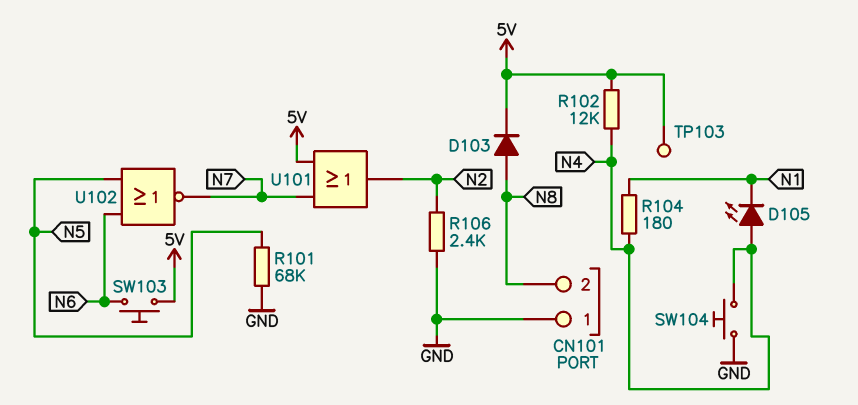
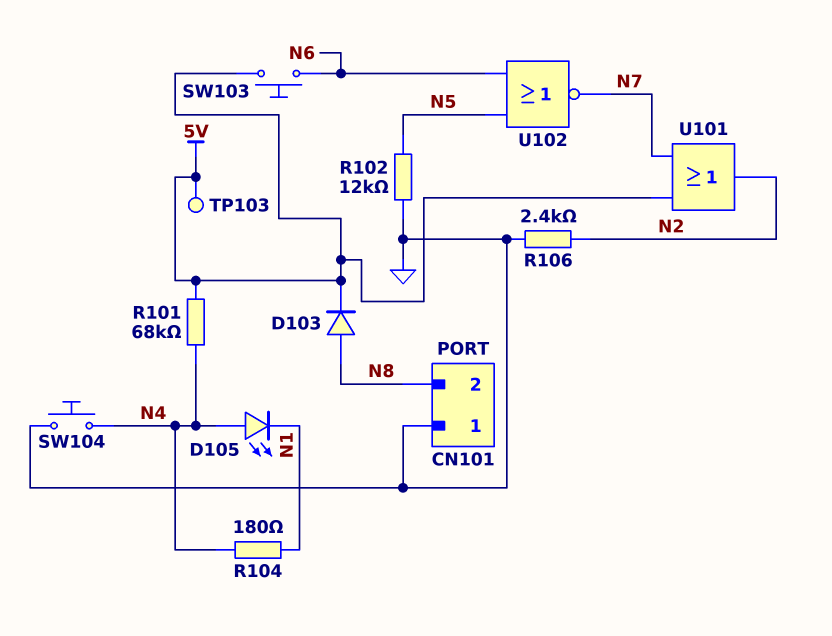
R101: 68k (GND, N5) -> 68k (5V, N4)
R102: 12k (5V, N4) -> 12k (GND, N5)

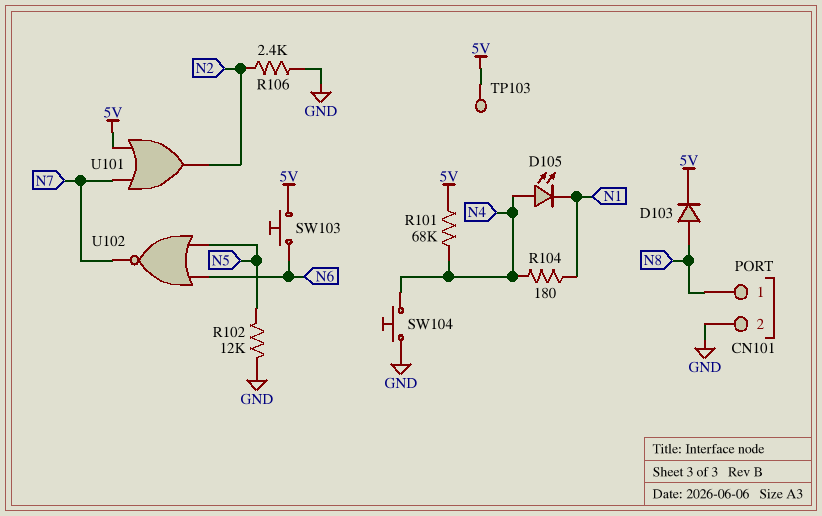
CN101 pin 1: GND -> N8
CN101 pin 2: N8 -> GND

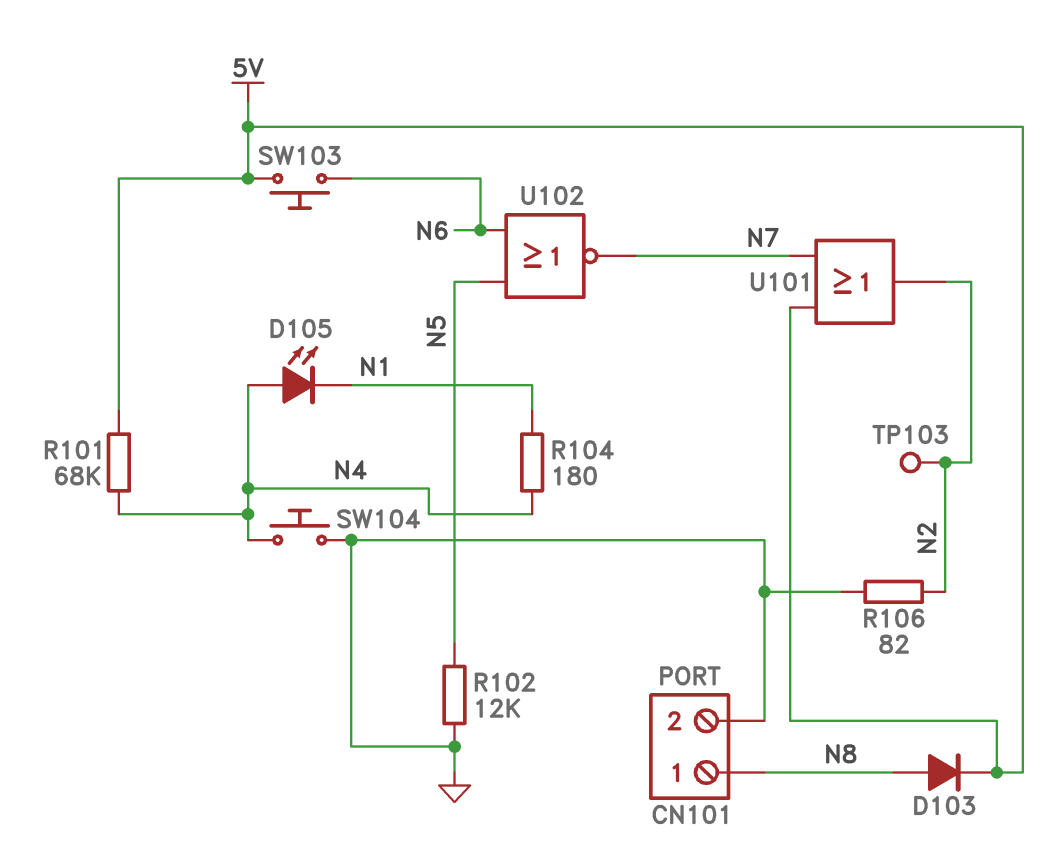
R106: 2.4k (GND, N2) -> 82 (GND, N2)
TP103: test point (5V) -> test point (N2)

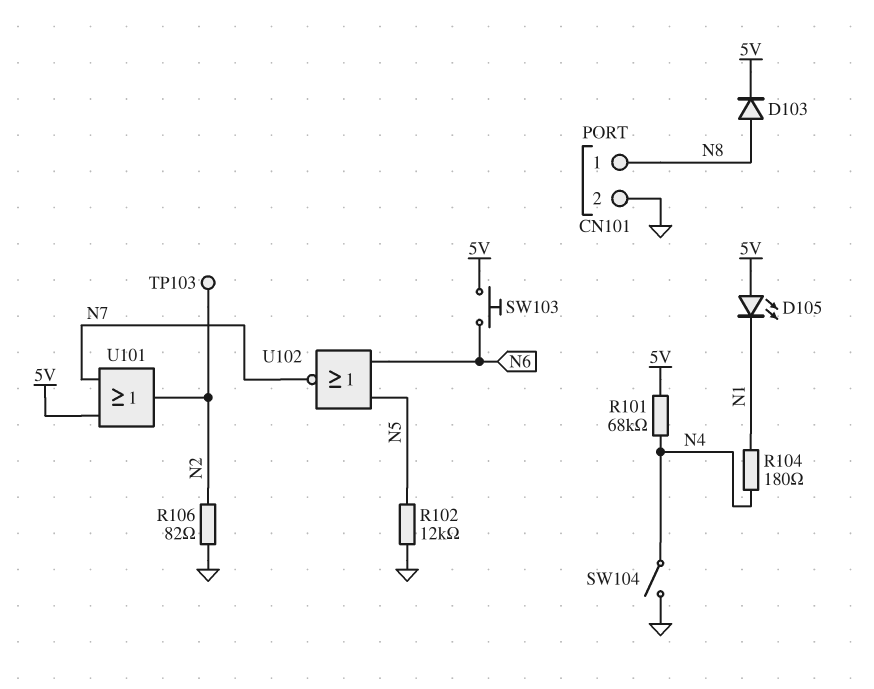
D105: LED (A N4, K N1) -> LED (A 5V, K N1)
SW104: button (GND, N4) -> switch (GND, N4)

